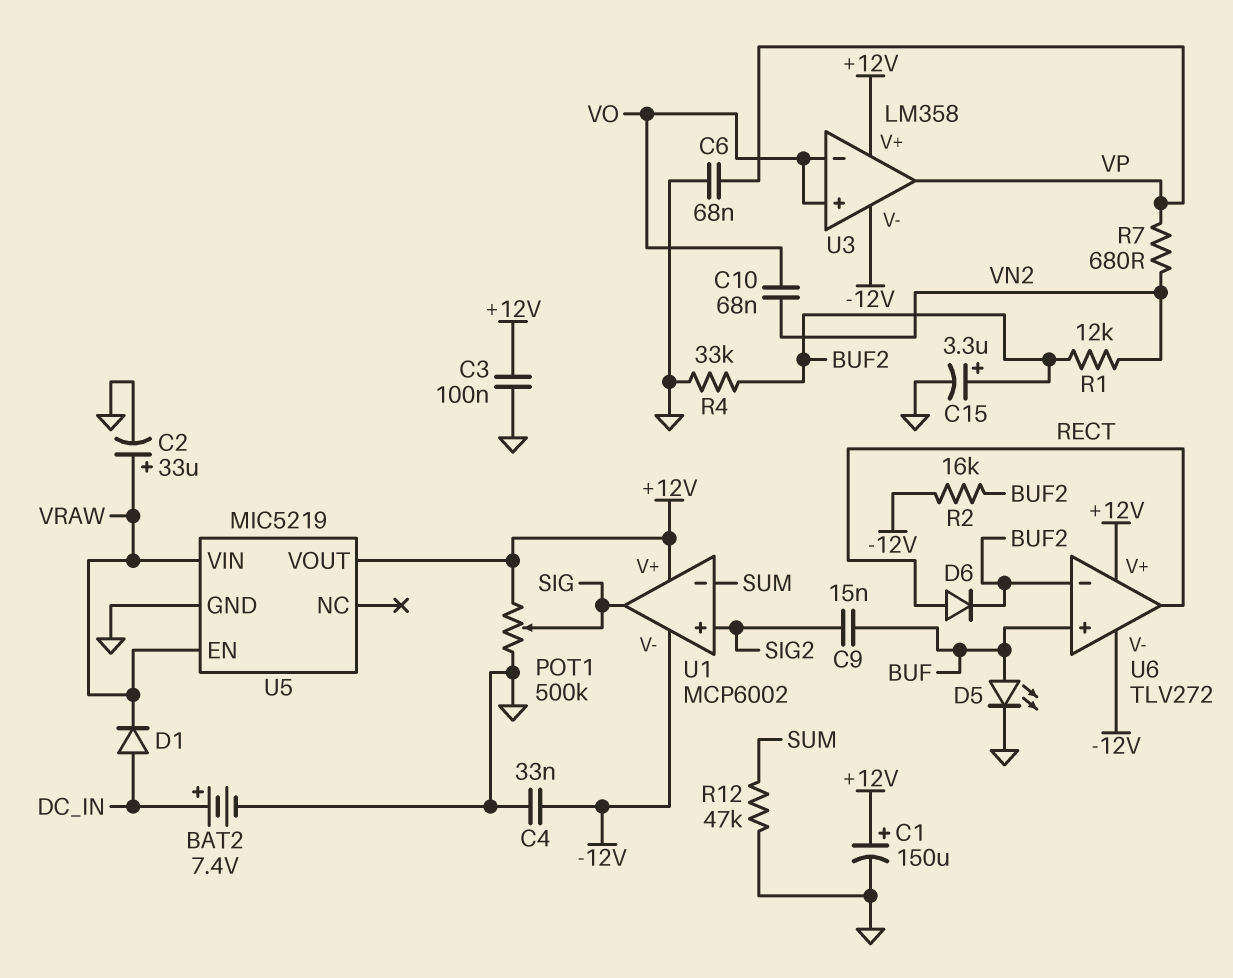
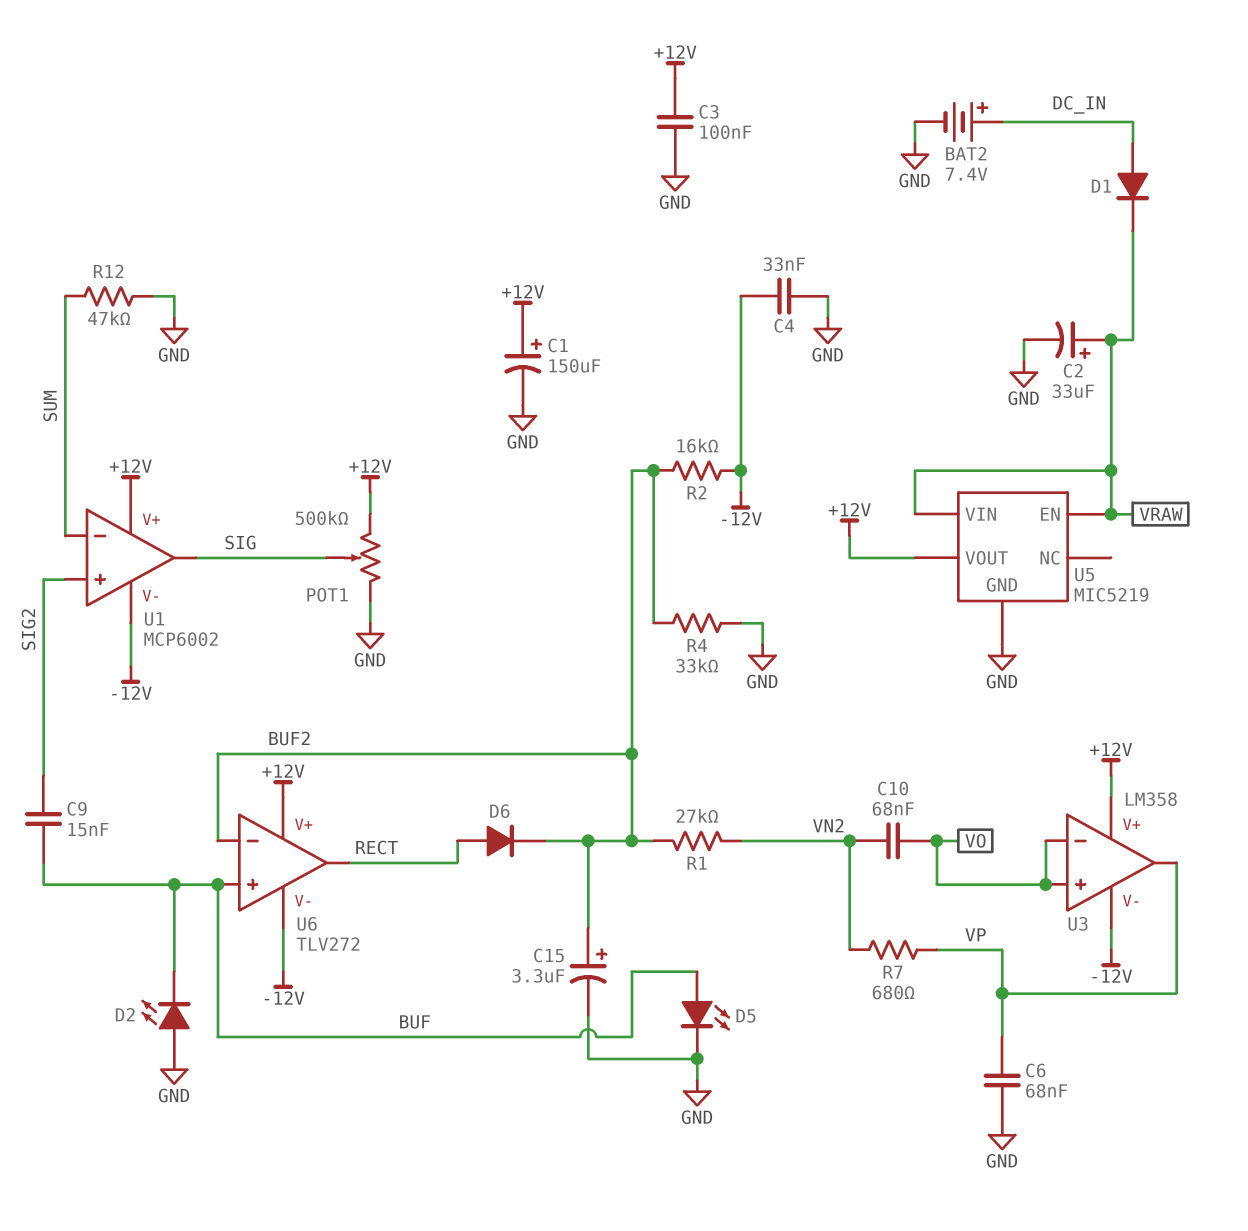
D2: none -> LED (A GND, K BUF)
R1: 12k (BUF2, VN2) -> 27k (BUF2, VN2)

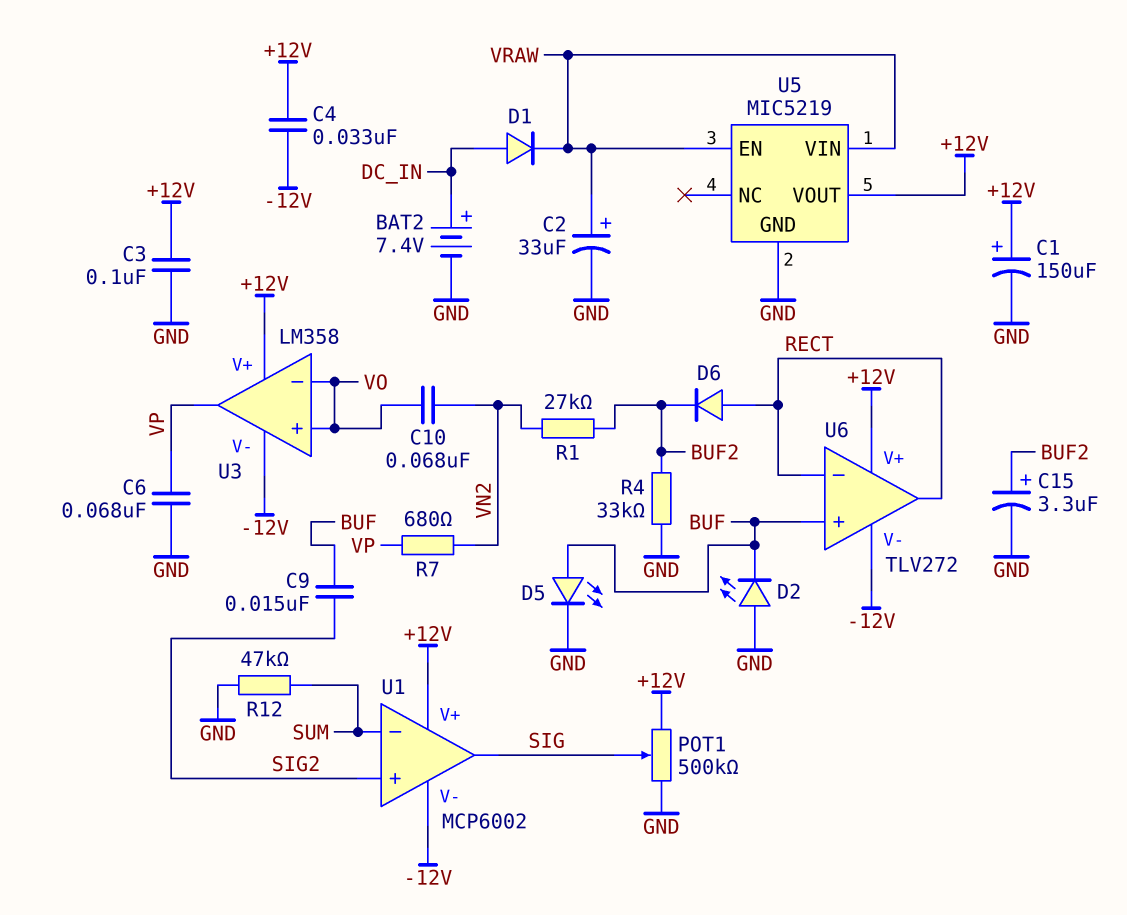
C4: 33nF (-12V, GND) -> 33nF (+12V, -12V)
R2: 16k (-12V, BUF2) -> none
U6 pin in-: BUF2 -> RECT

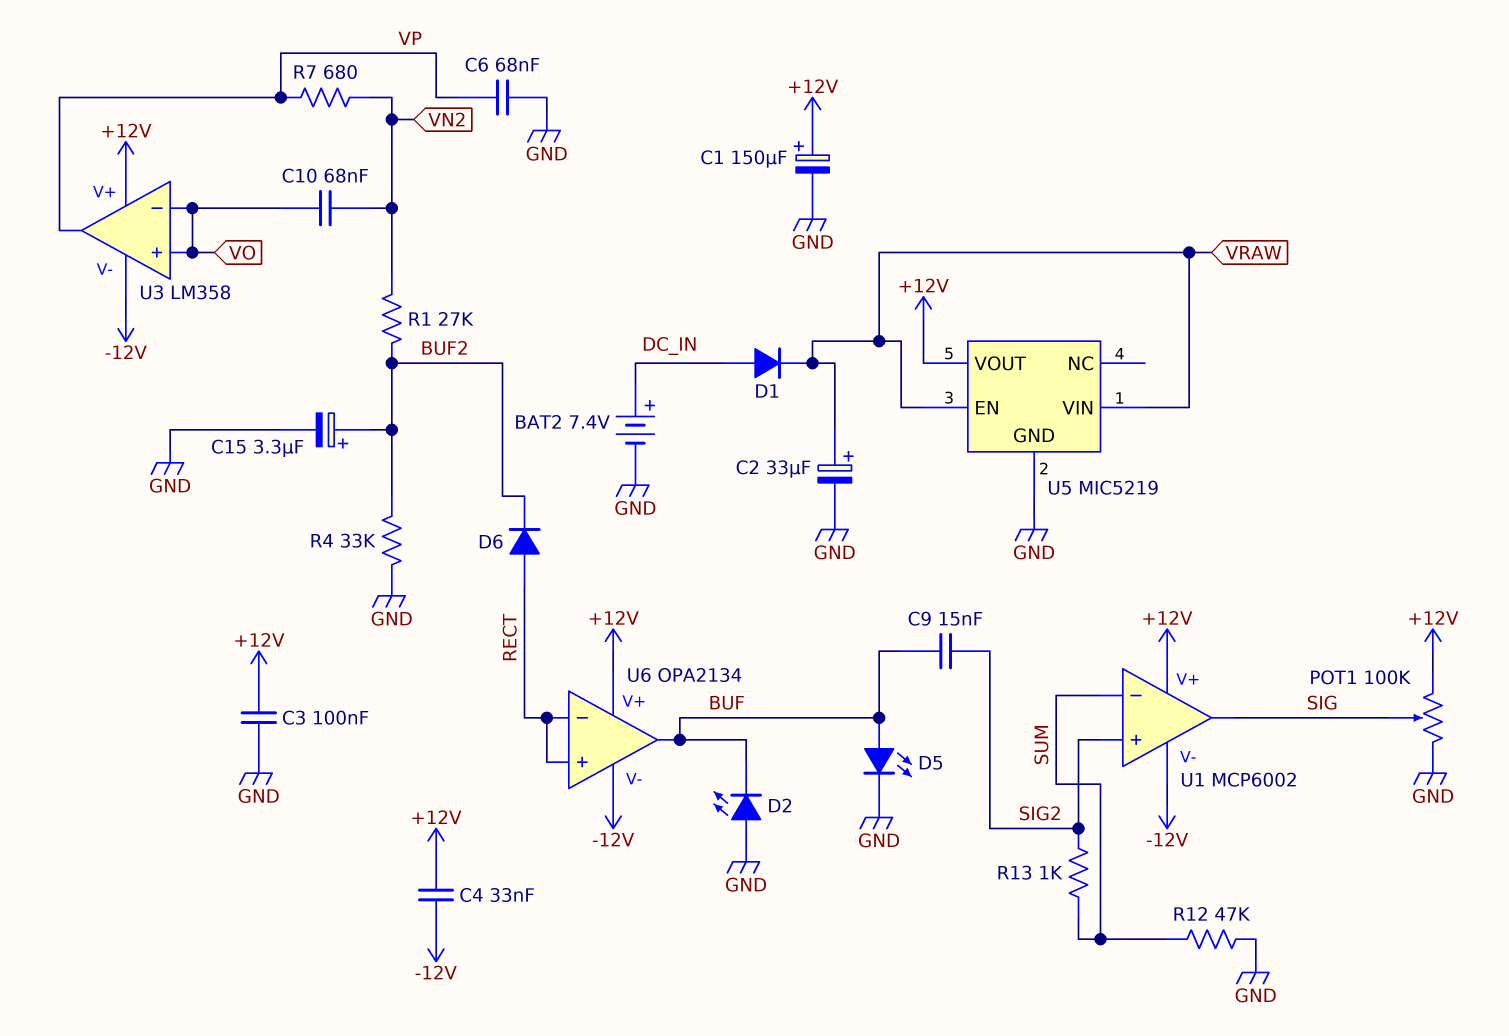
POT1: 500k (+12V, GND, wiper SIG) -> 100k (+12V, GND, wiper SIG)
R13: none -> 1k (SIG2, SUM)
U6: TLV272 -> OPA2134
U6 pin in+: BUF -> RECT
U6 pin out: RECT -> BUF

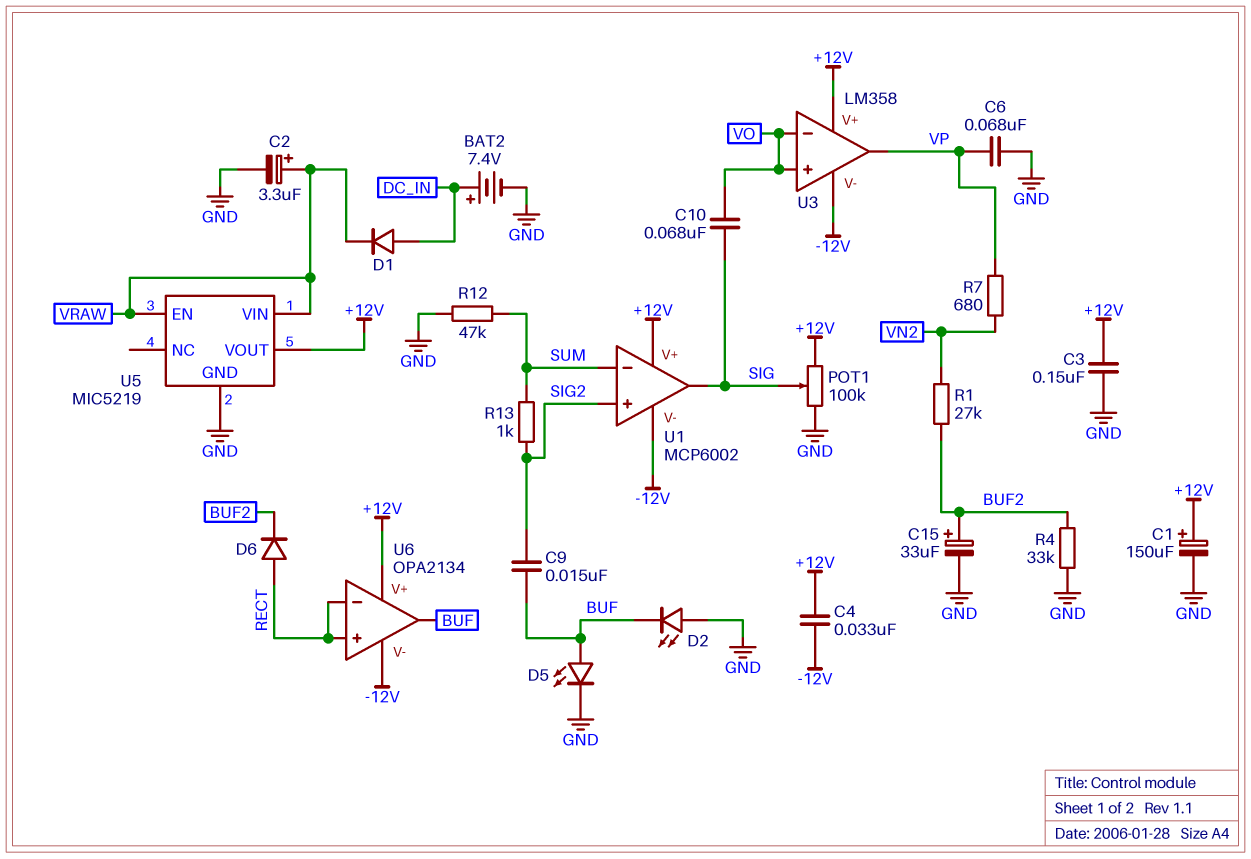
C2: 33uF (plus VRAW, minus GND) -> 3.3uF (plus VRAW, minus GND)
C3: 100nF (+12V, GND) -> 150nF (+12V, GND)
C10: 68nF (VN2, VO) -> 68nF (SIG, VO)
C15: 3.3uF (plus BUF2, minus GND) -> 33uF (plus BUF2, minus GND)

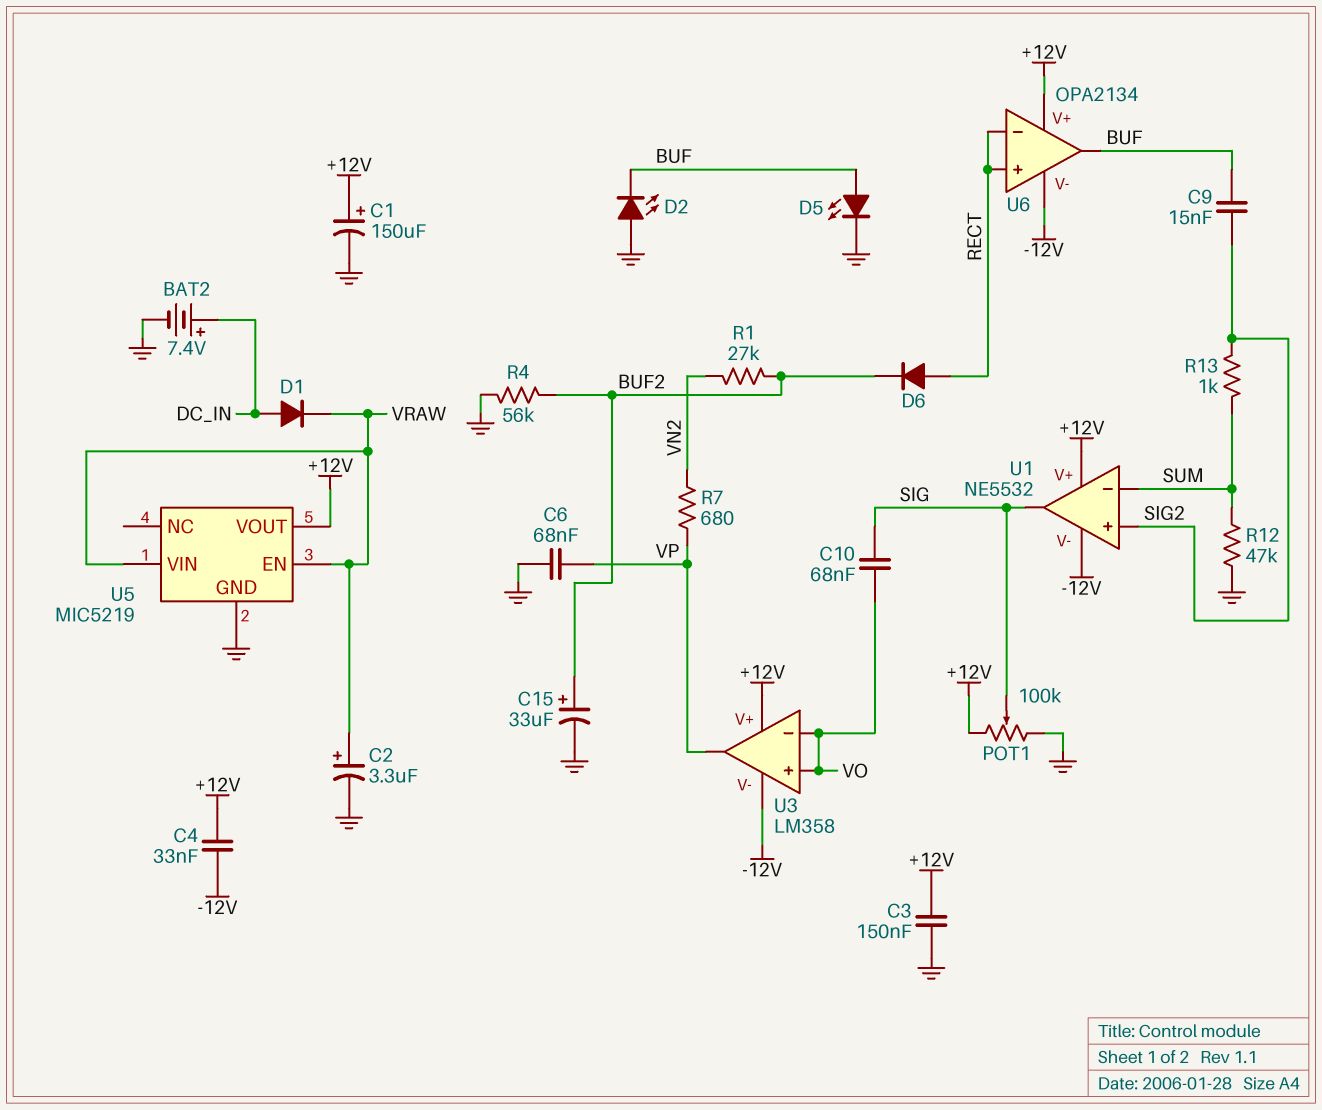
R4: 33k (BUF2, GND) -> 56k (BUF2, GND)
U1: MCP6002 -> NE5532

